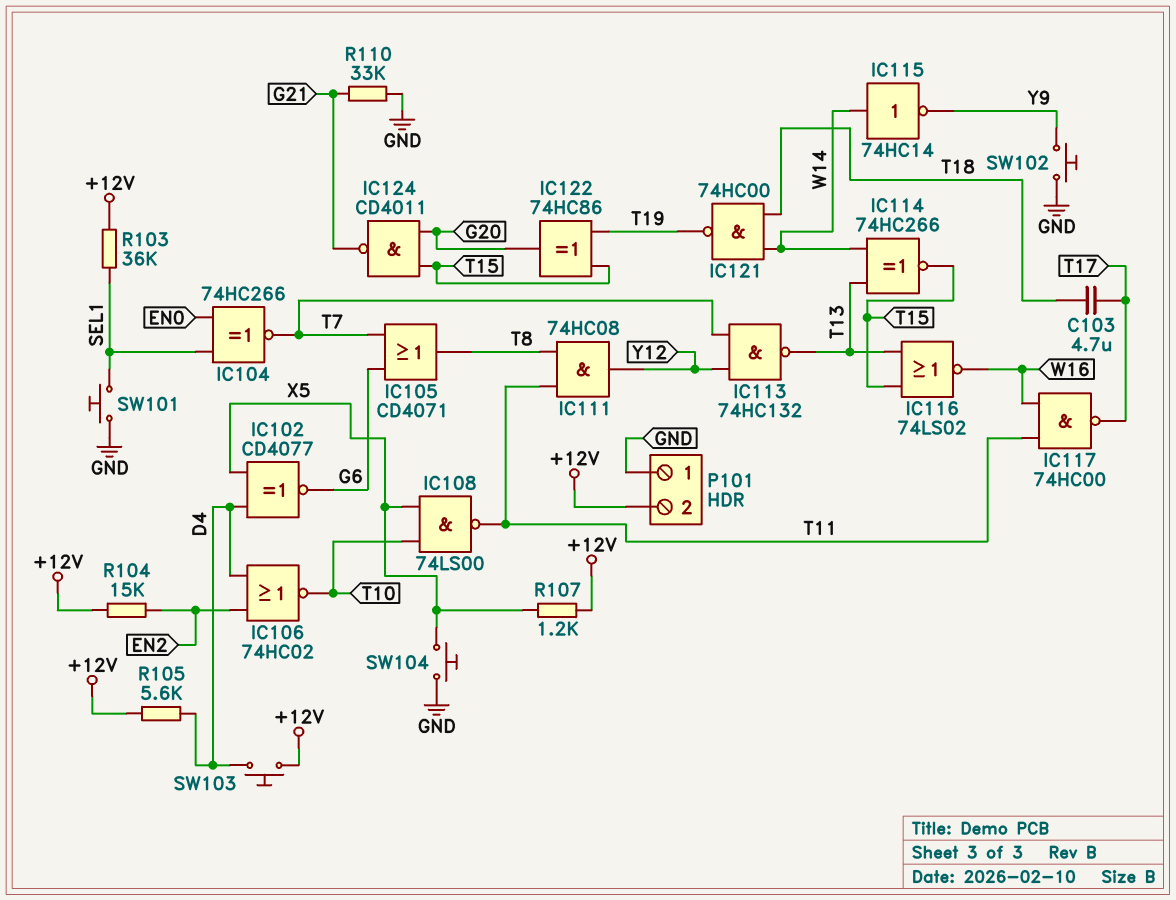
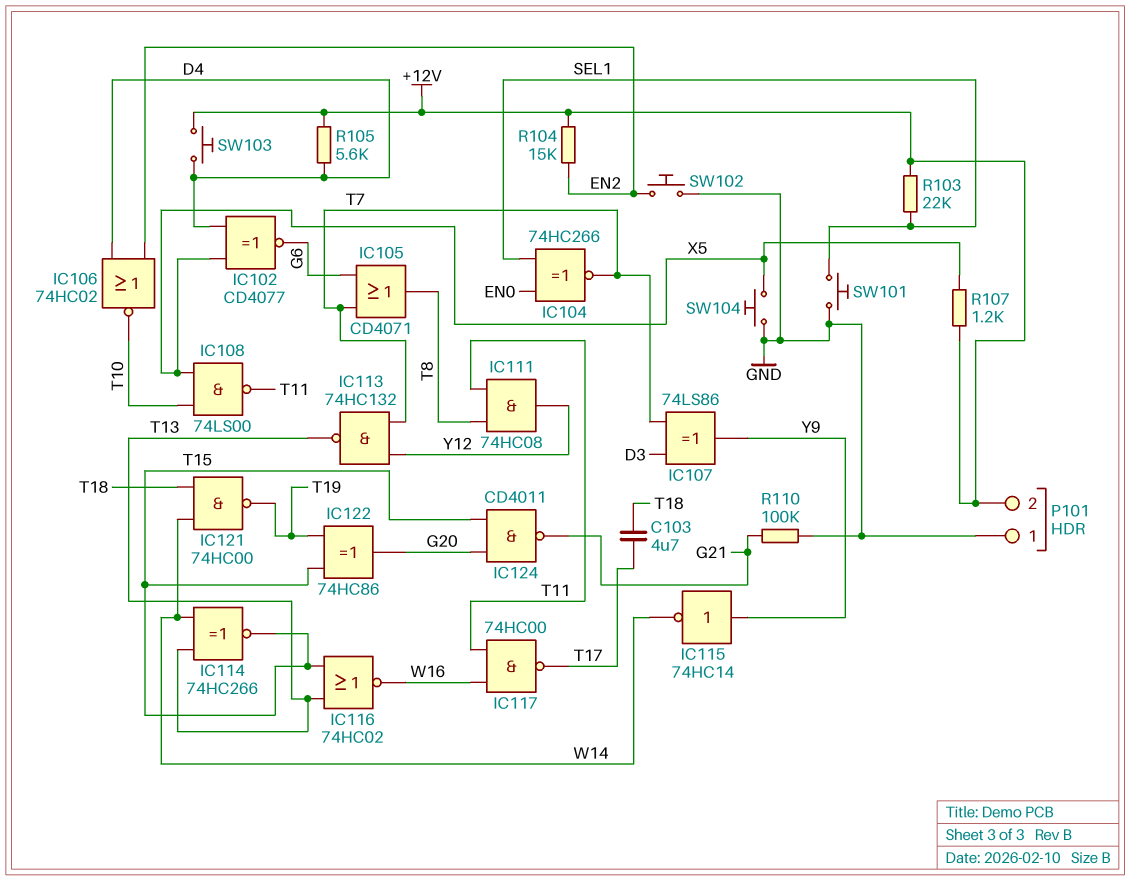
IC107: none -> XOR 74LS86 (in D3, in T7, out Y9)
IC115: NOT 74HC14 (in W14, out Y9) -> NOT 74HC14 (in Y9, out W14)
IC116: NOR 74LS02 (in T13, in T15, out W16) -> NOR 74HC02 (in T13, in T15, out W16)
R103: 36k (+12V, SEL1) -> 22k (+12V, SEL1)
R110: 33k (G21, GND) -> 100k (G21, GND)
SW102: button (GND, Y9) -> button (EN2, GND)

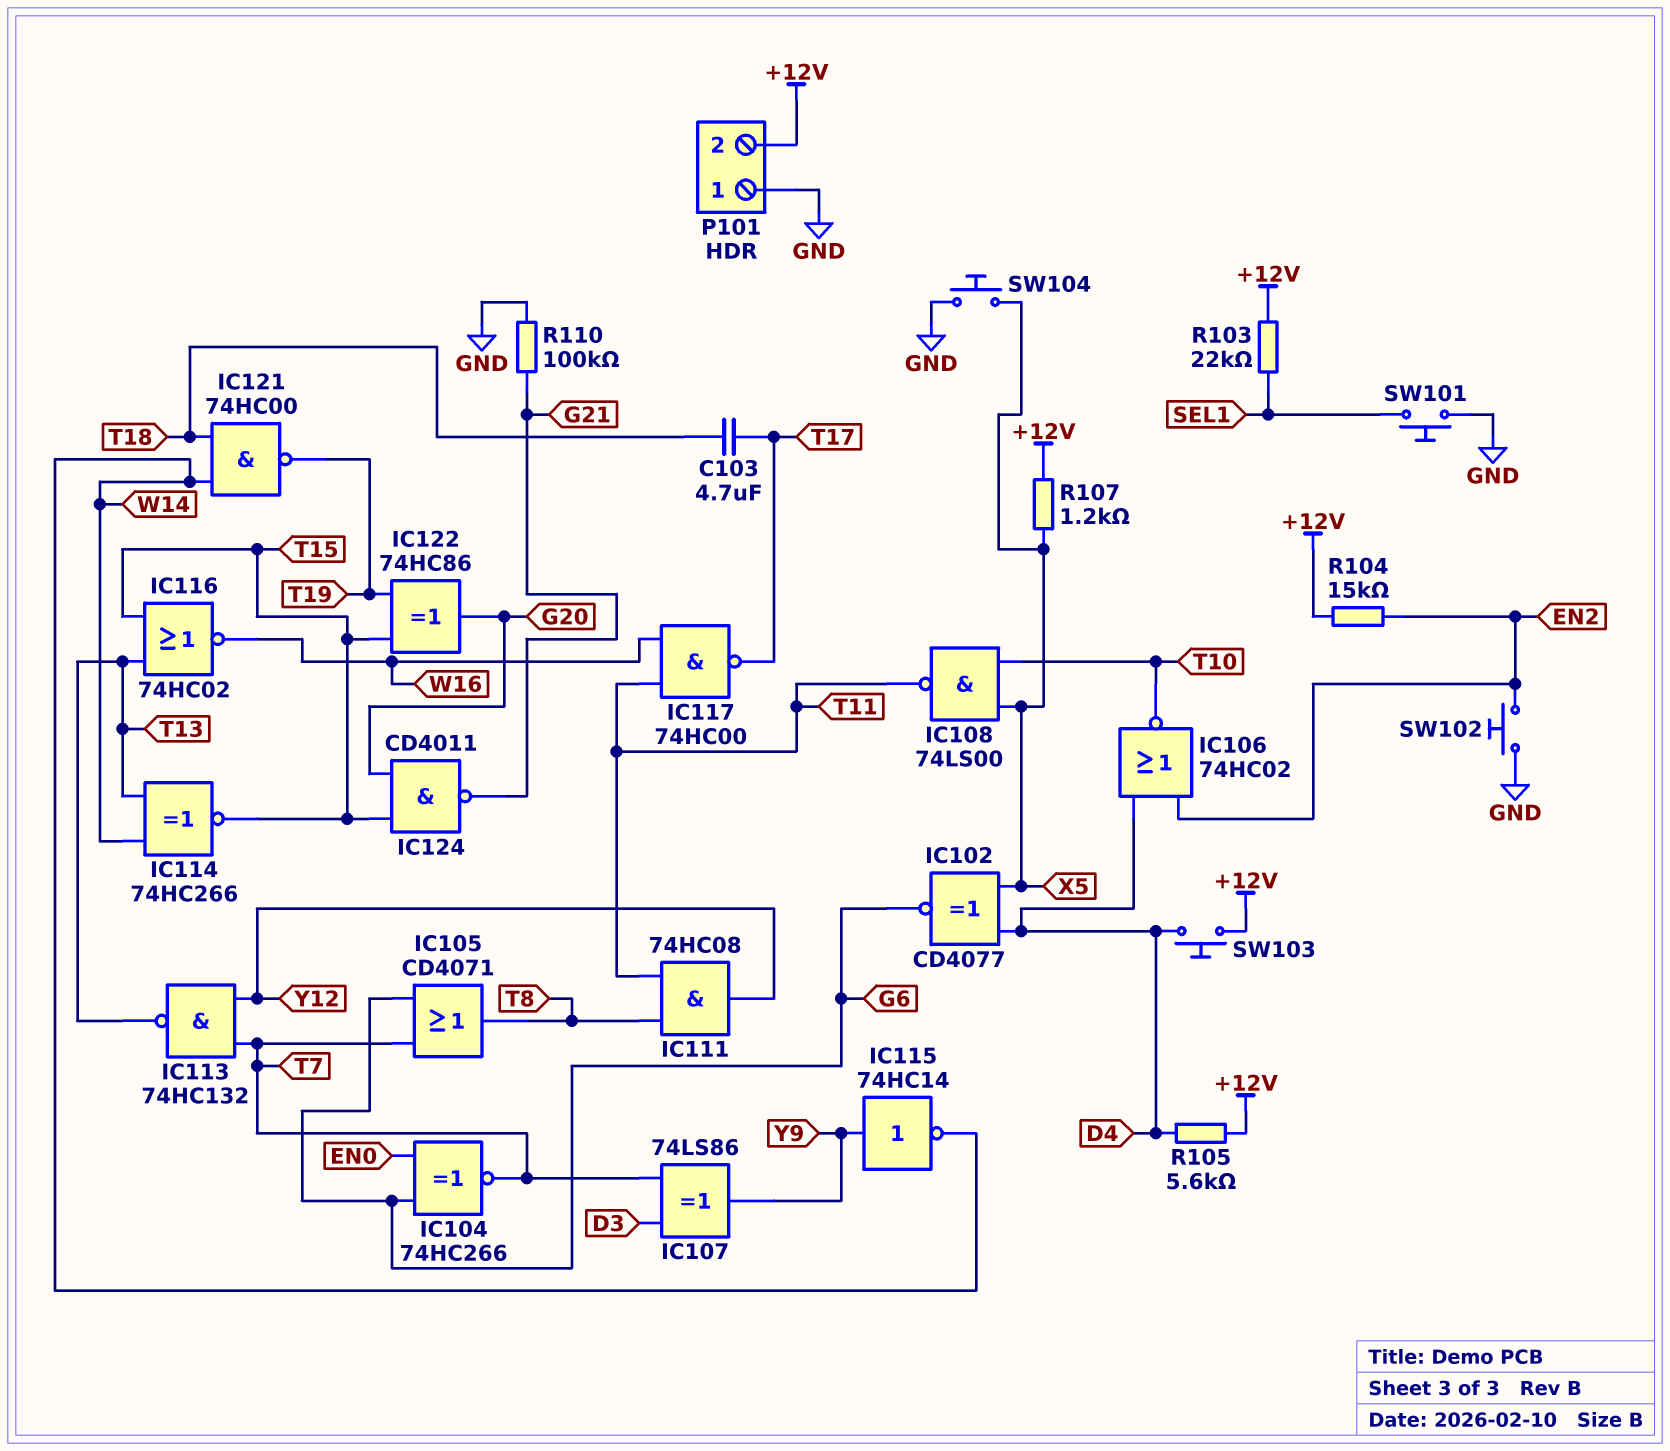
IC104: XNOR 74HC266 (in EN0, in SEL1, out T7) -> XNOR 74HC266 (in EN0, in G6, out T7)

